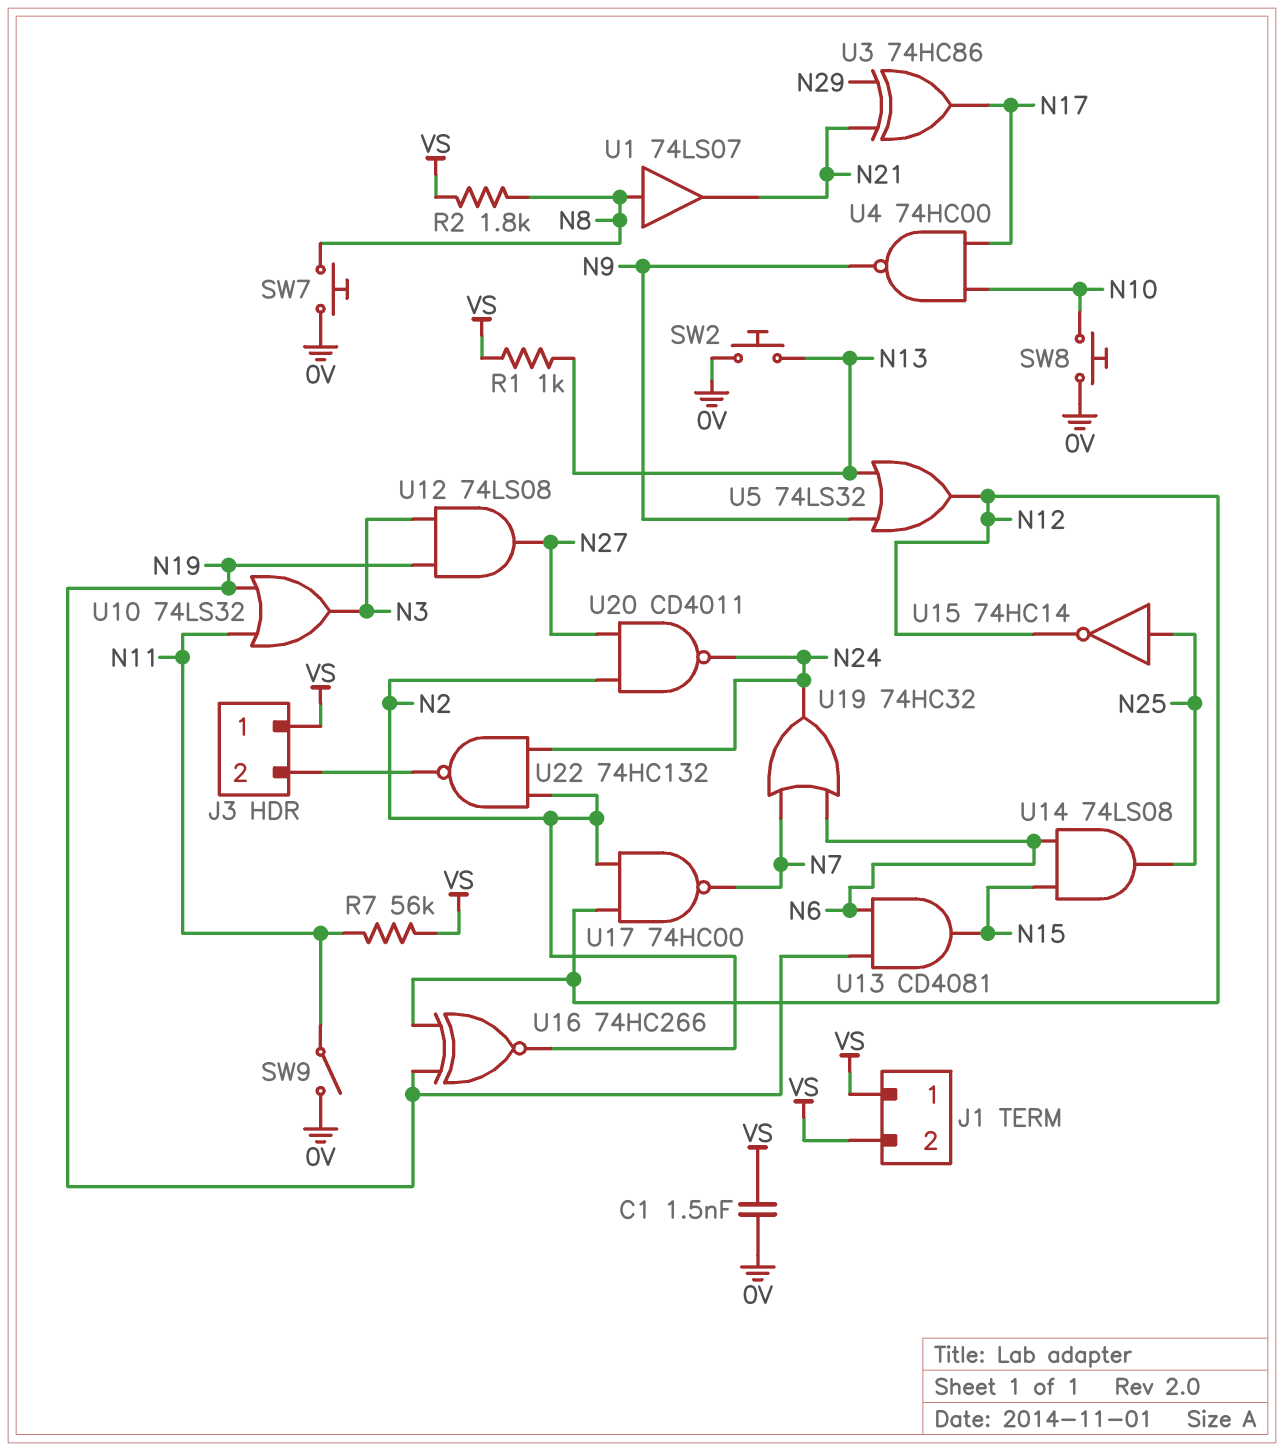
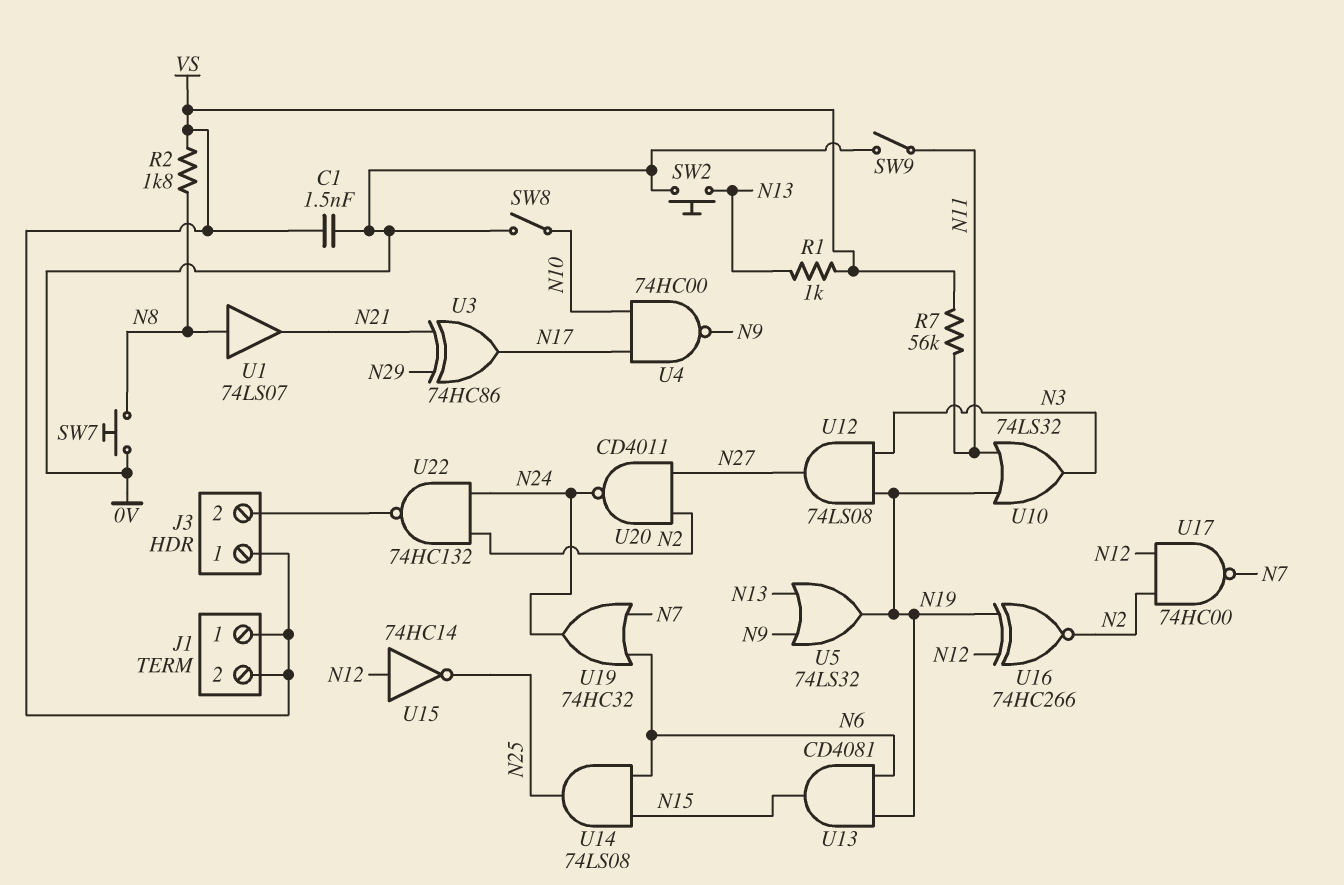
SW8: button (0V, N10) -> switch (0V, N10)
U5: OR 74LS32 (in N9, in N13, out N12) -> OR 74LS32 (in N9, in N13, out N19)
U15: NOT 74HC14 (in N25, out N12) -> NOT 74HC14 (in N12, out N25)

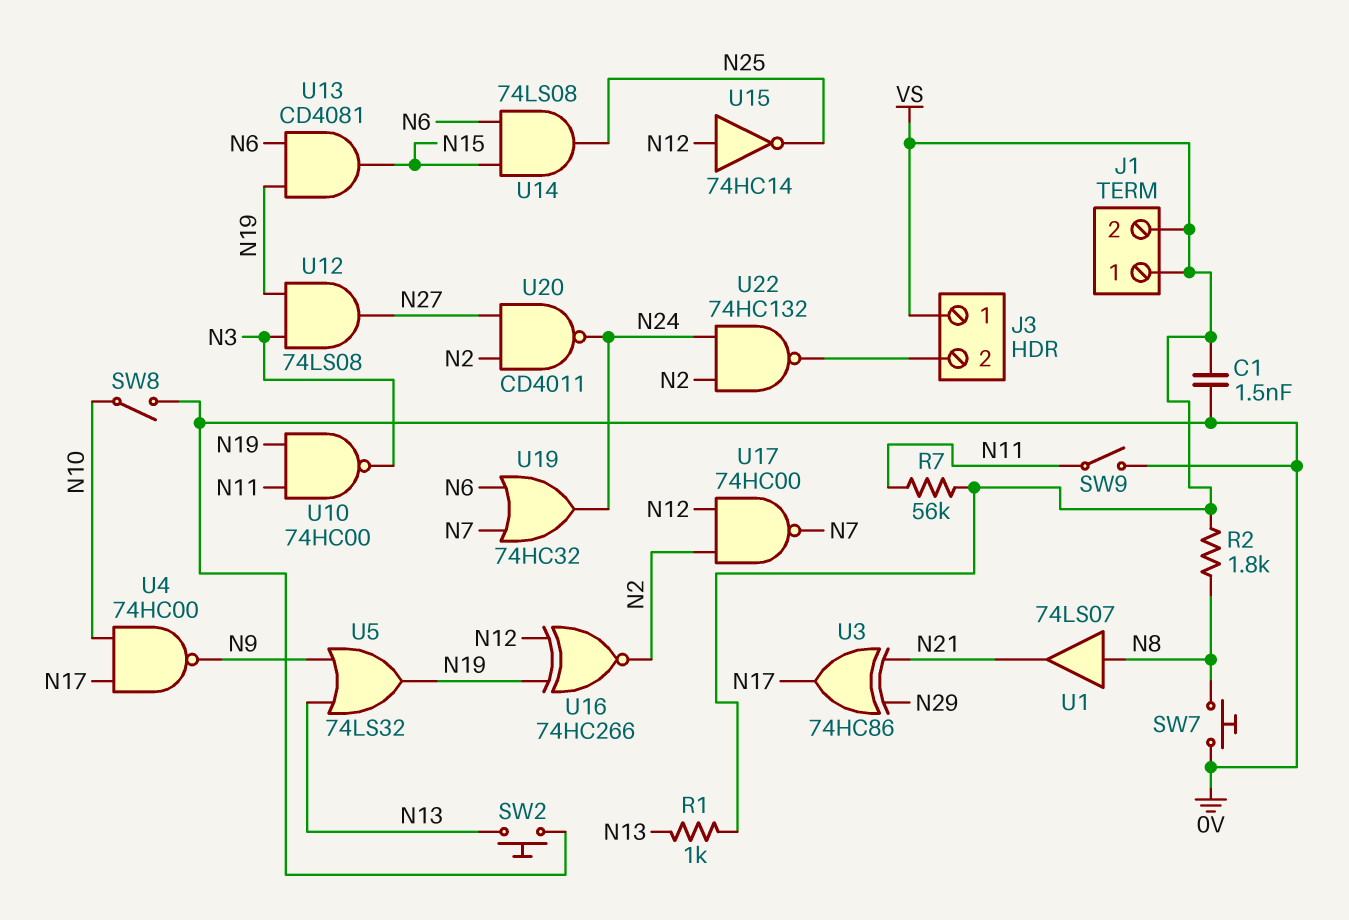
U10: OR 74LS32 (in N11, in N19, out N3) -> NAND 74HC00 (in N11, in N19, out N3)

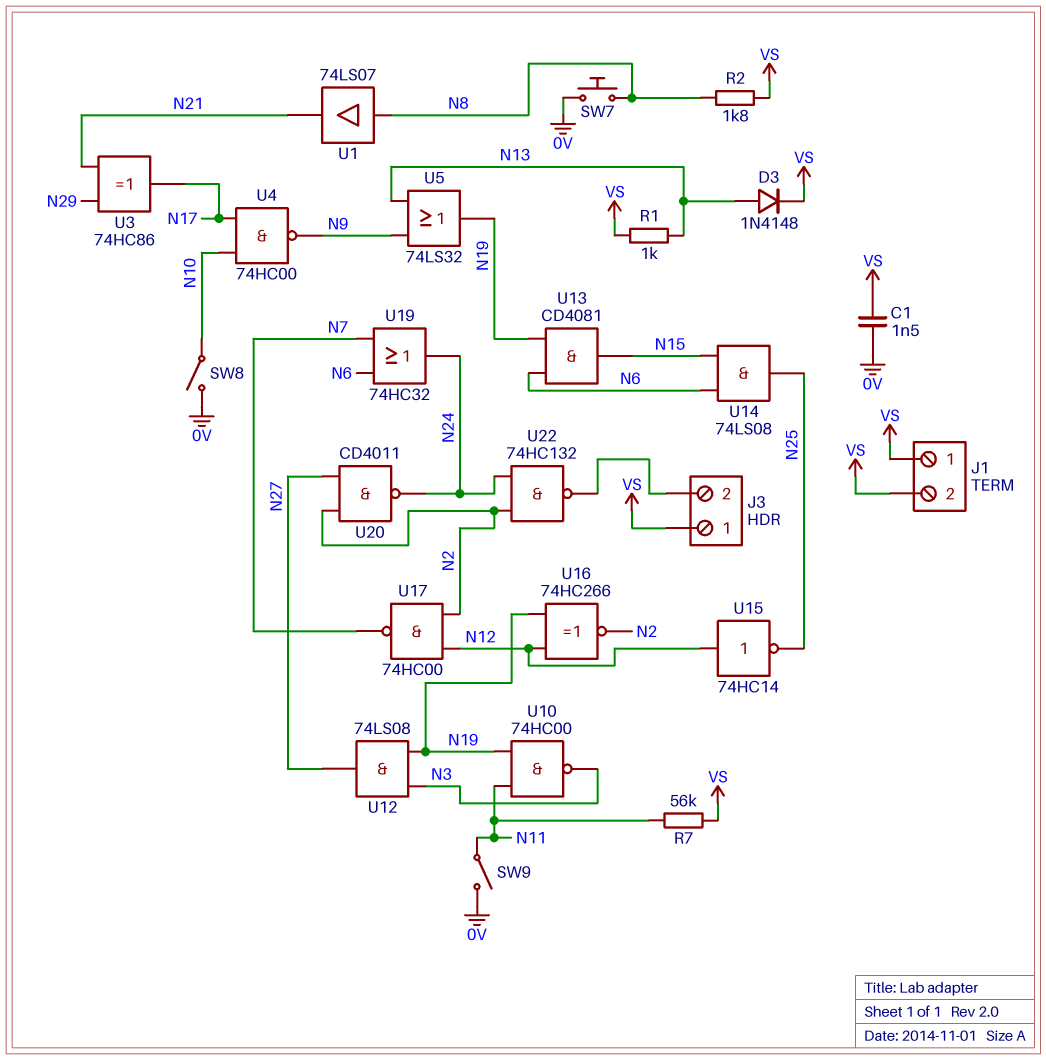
D3: none -> diode 1N4148 (A N13, K VS)
SW2: button (0V, N13) -> none

